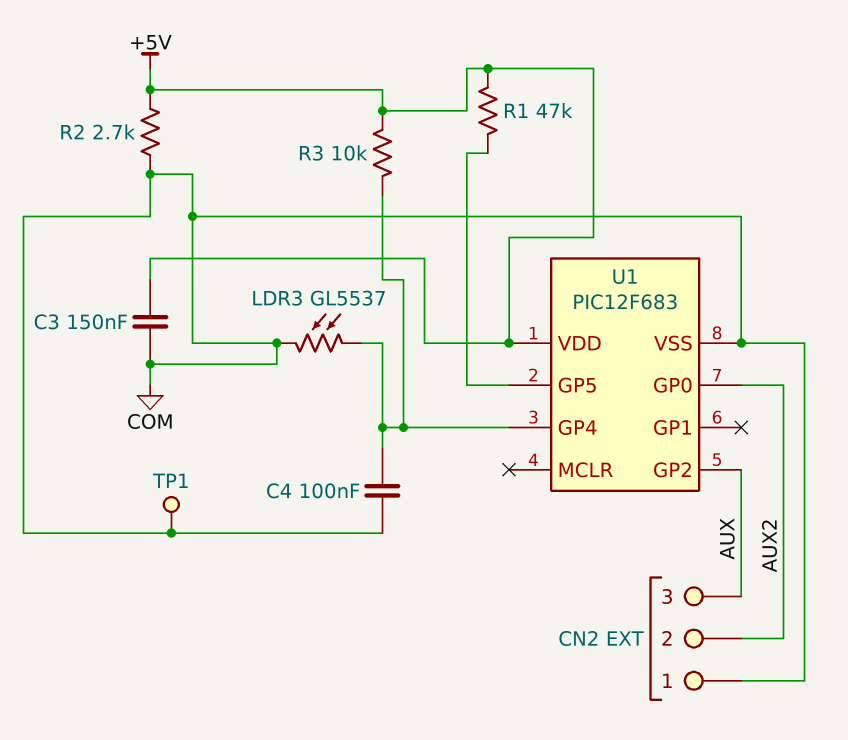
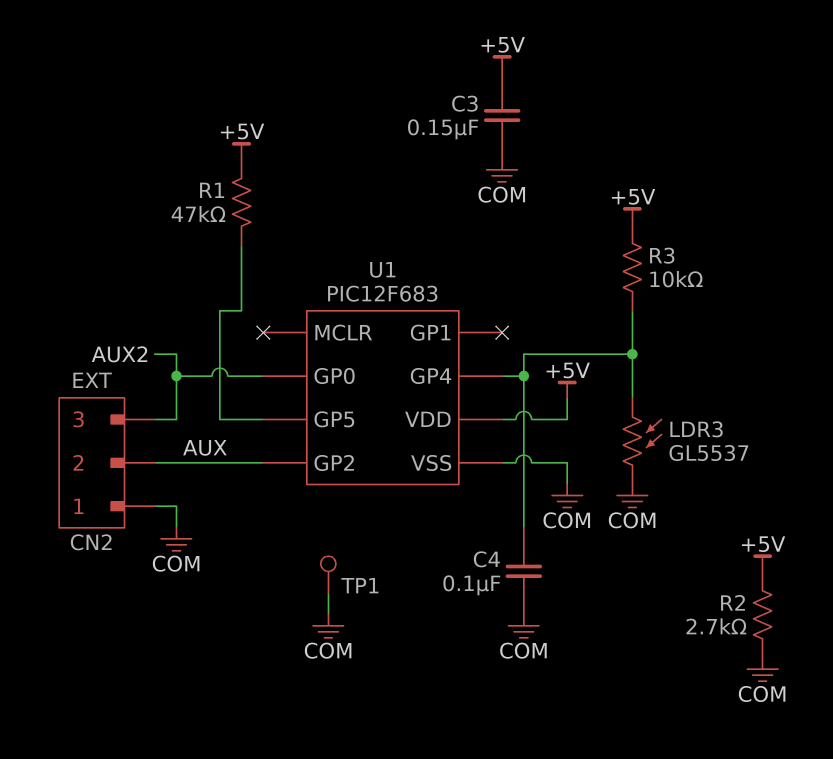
CN2 pin 2: AUX2 -> AUX
CN2 pin 3: AUX -> AUX2

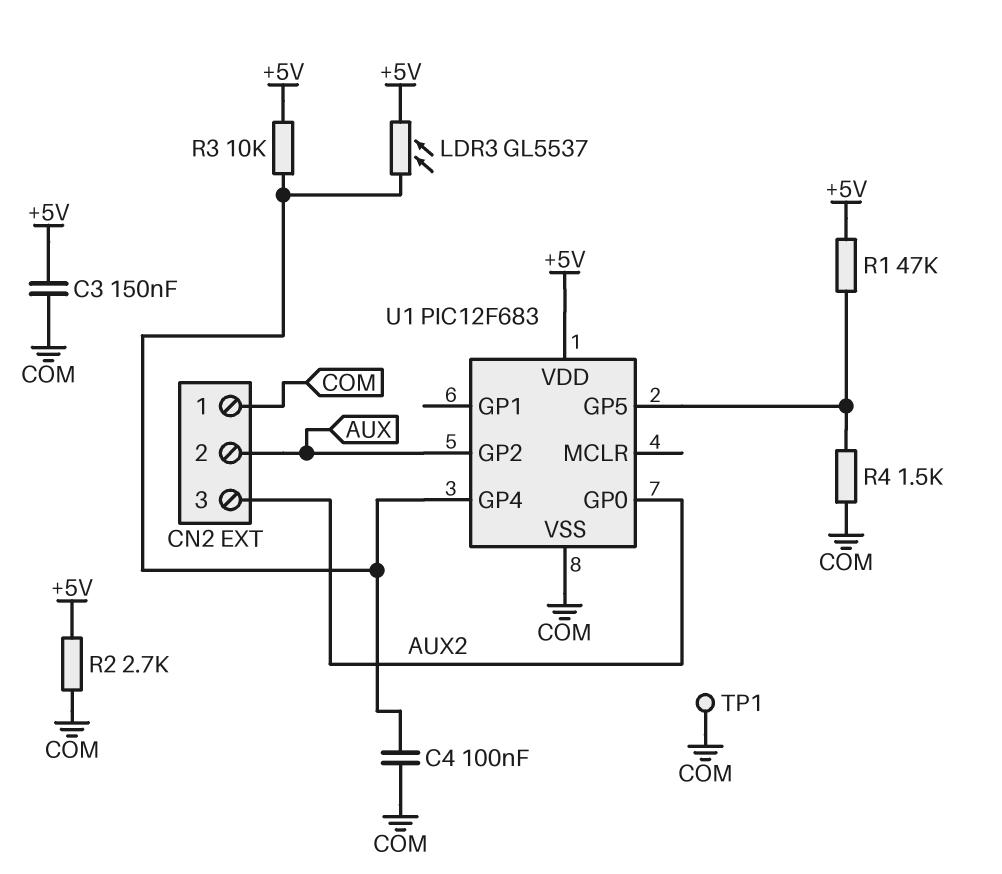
LDR3: GL5537 (COM, U1/GP4) -> GL5537 (+5V, U1/GP4)
R4: none -> 1.5k (COM, U1/GP5)

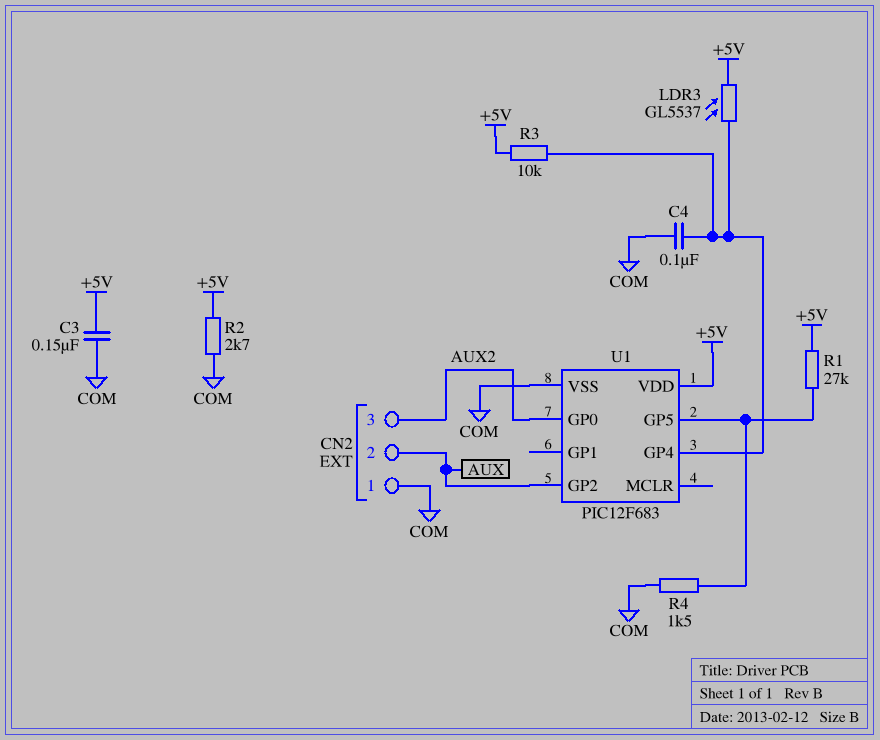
R1: 47k (+5V, U1/GP5) -> 27k (+5V, U1/GP5)
TP1: test point (COM) -> none

